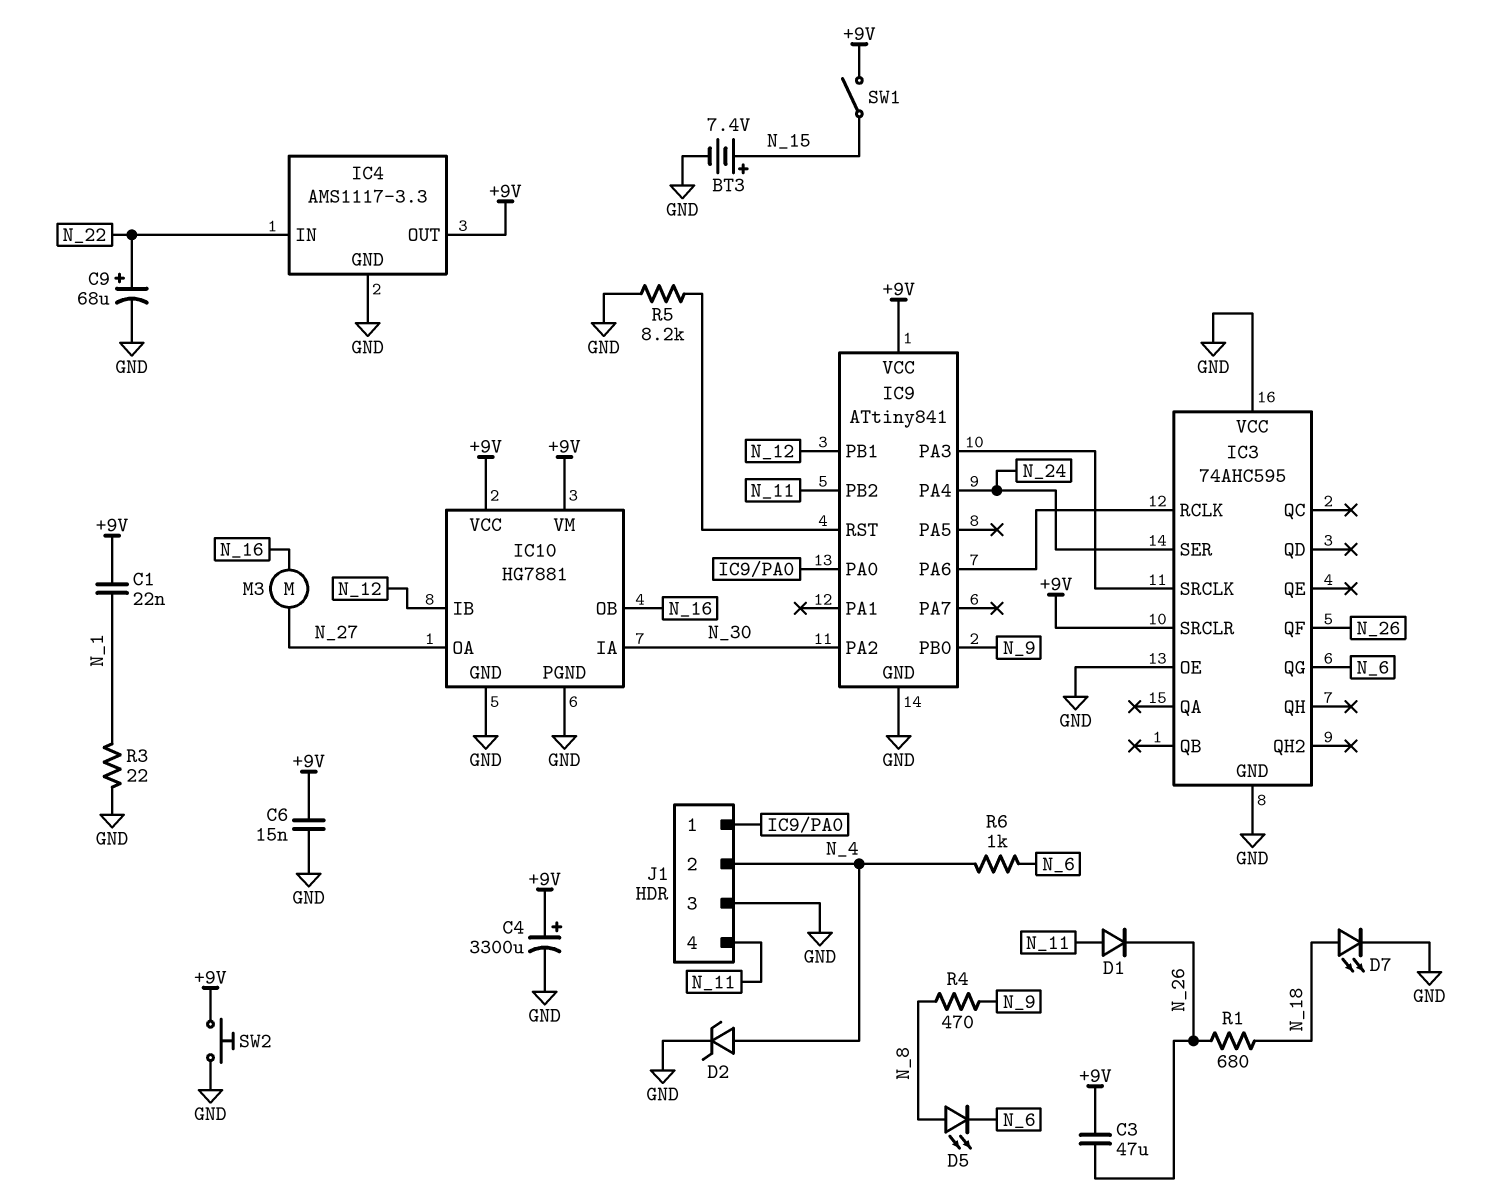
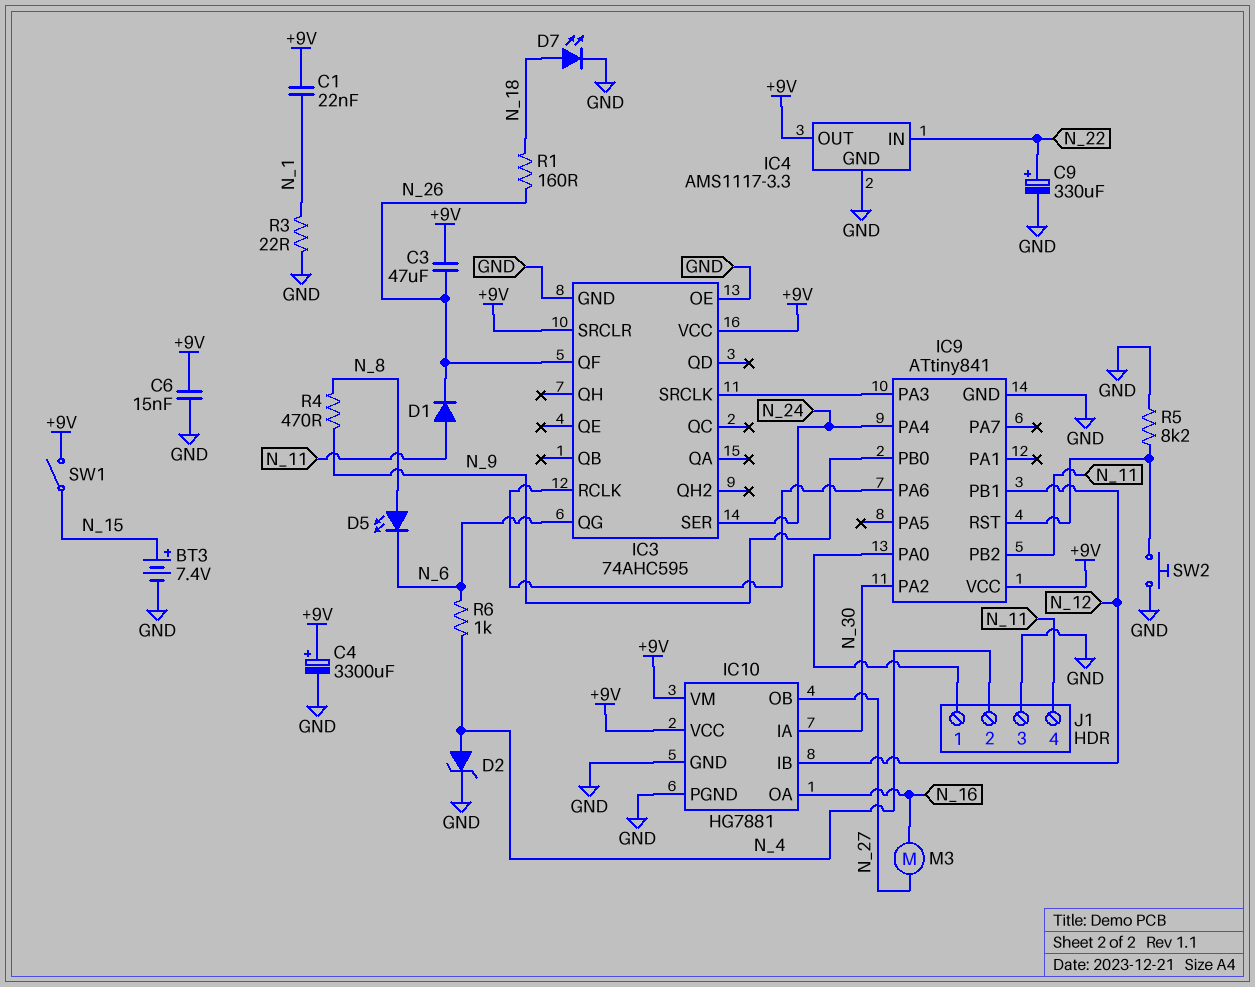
C9: 68uF (plus N_22, minus GND) -> 330uF (plus N_22, minus GND)
IC3 pin VCC: GND -> +9V
IC10 pin OA: N_27 -> N_16
IC10 pin OB: N_16 -> N_27
R1: 680 (N_18, N_26) -> 160 (N_18, N_26)
SW2: button (+9V, GND) -> button (GND, IC9/RST)

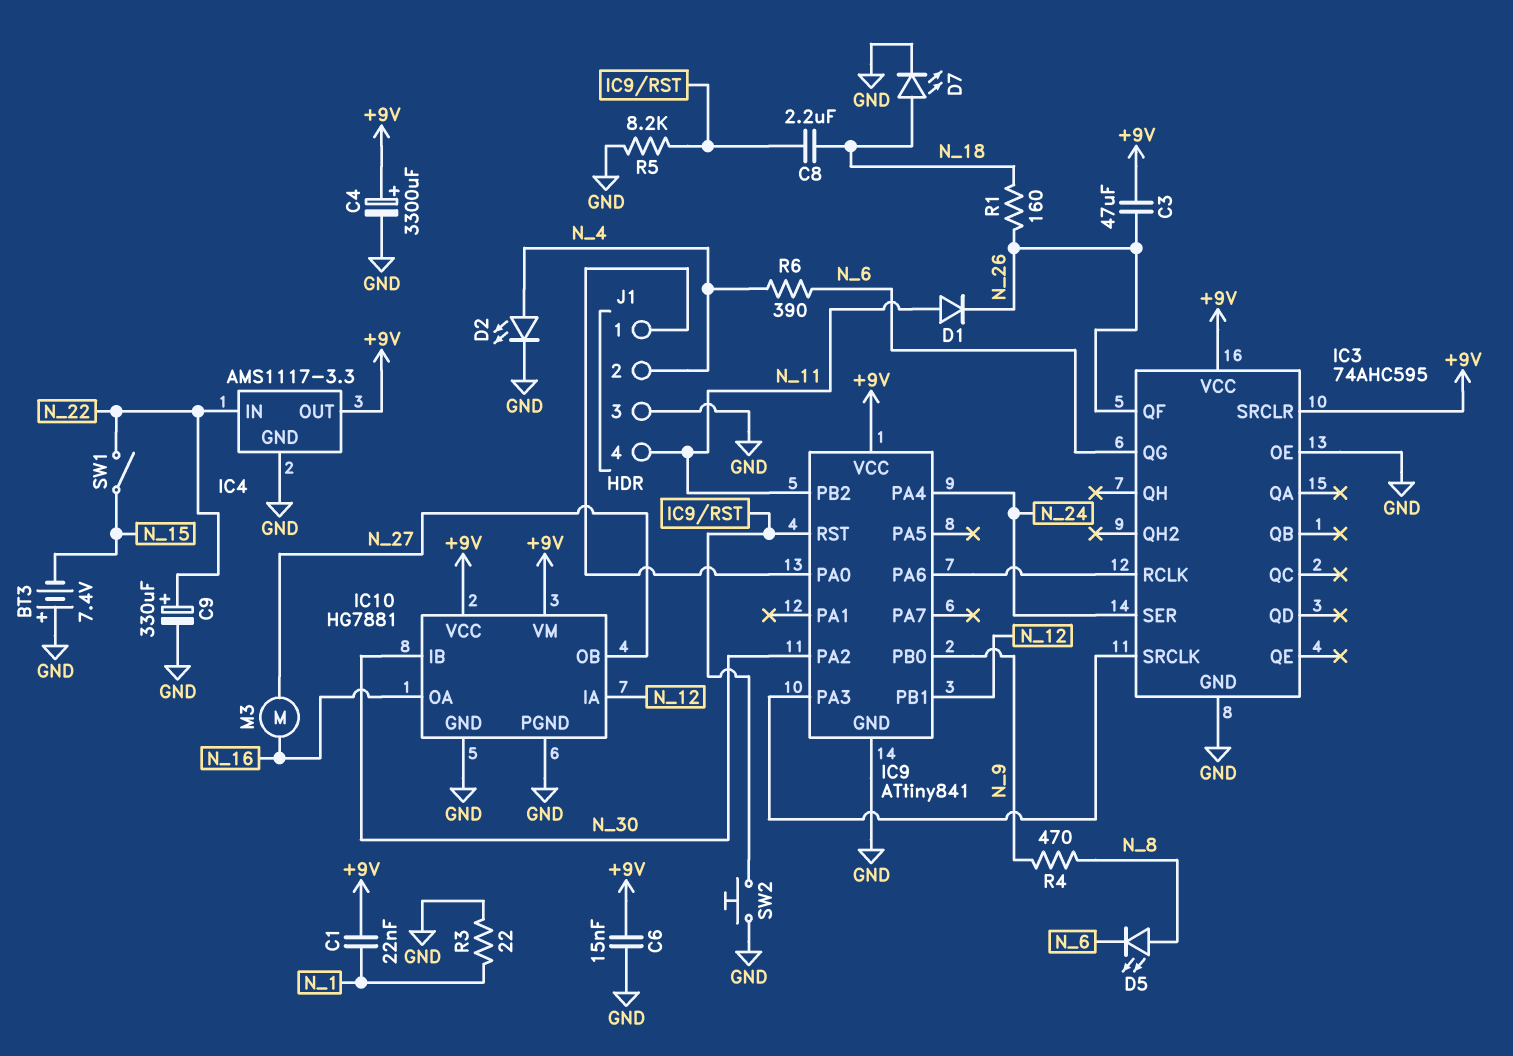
BT3: 7.4V (plus N_15, minus GND) -> 7.4V (plus GND, minus N_15)
C8: none -> 2.2uF (IC9/RST, N_18)
D2: zener (A N_4, K GND) -> LED (A N_4, K GND)
IC10 pin IA: N_30 -> N_12
IC10 pin IB: N_12 -> N_30
R6: 1k (N_4, N_6) -> 390 (N_4, N_6)
SW1: switch (+9V, N_15) -> switch (N_15, N_22)

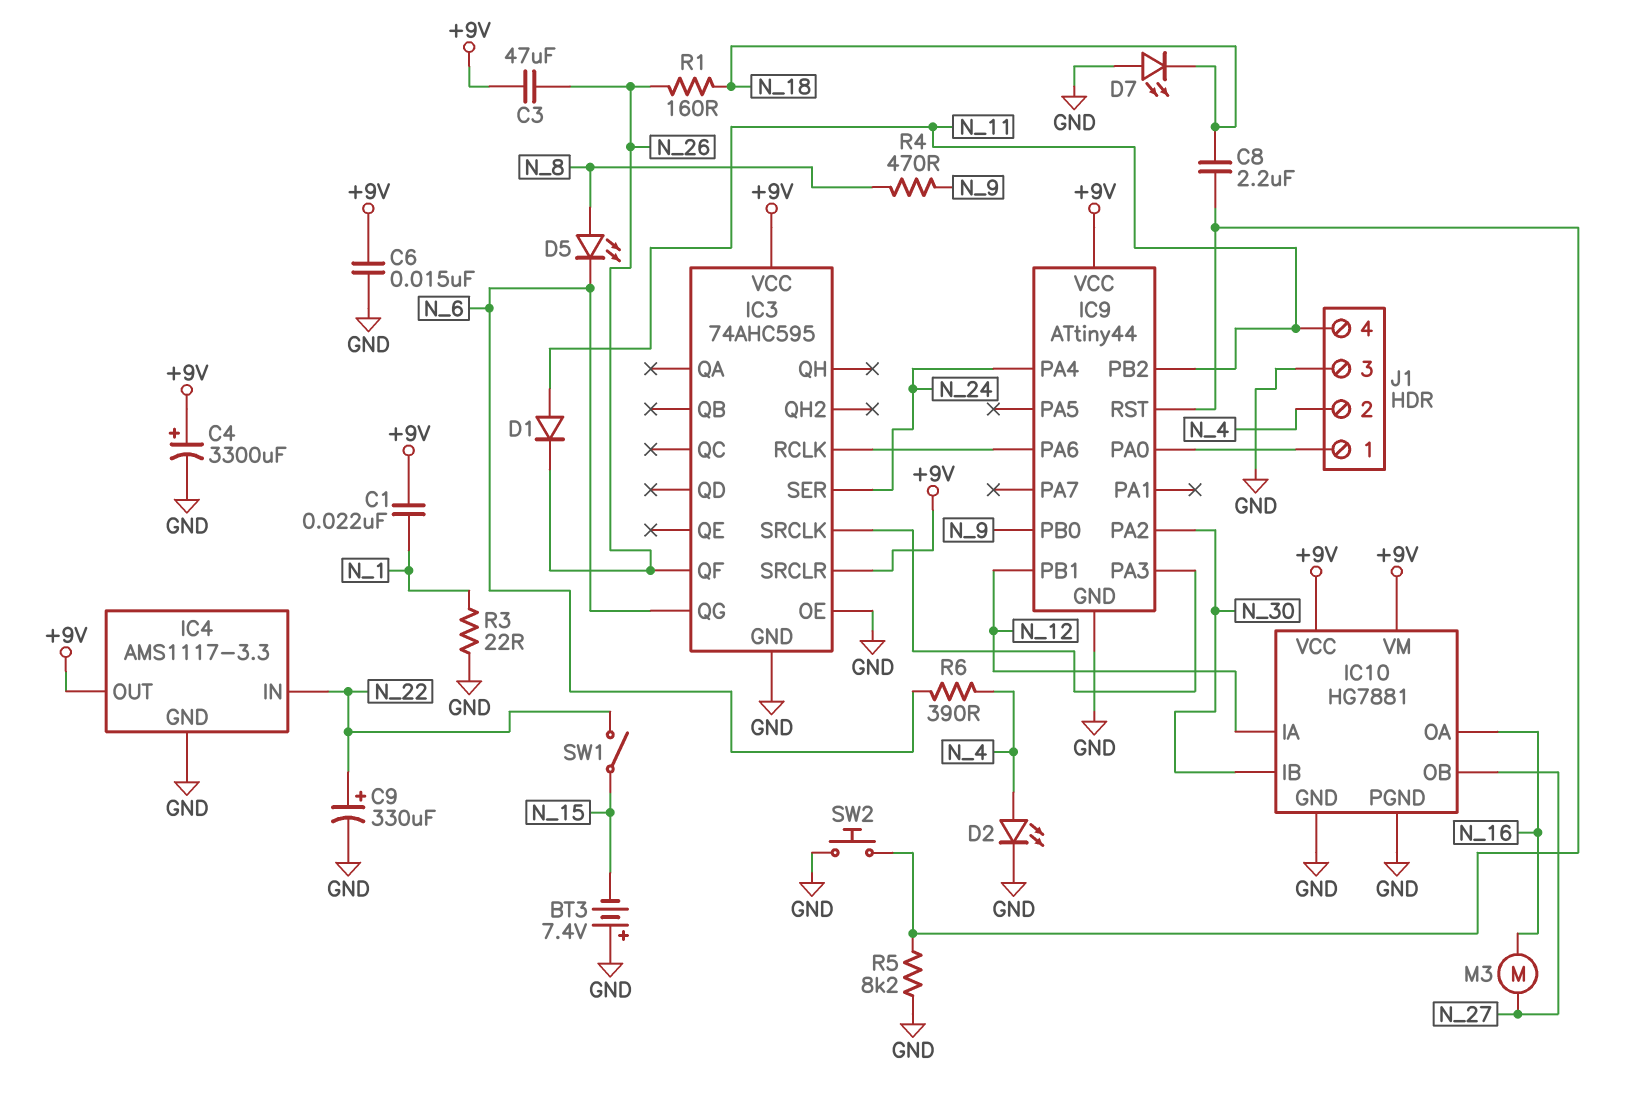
D7: LED (A N_18, K GND) -> LED (A GND, K N_18)
IC9: ATtiny841 -> ATtiny44

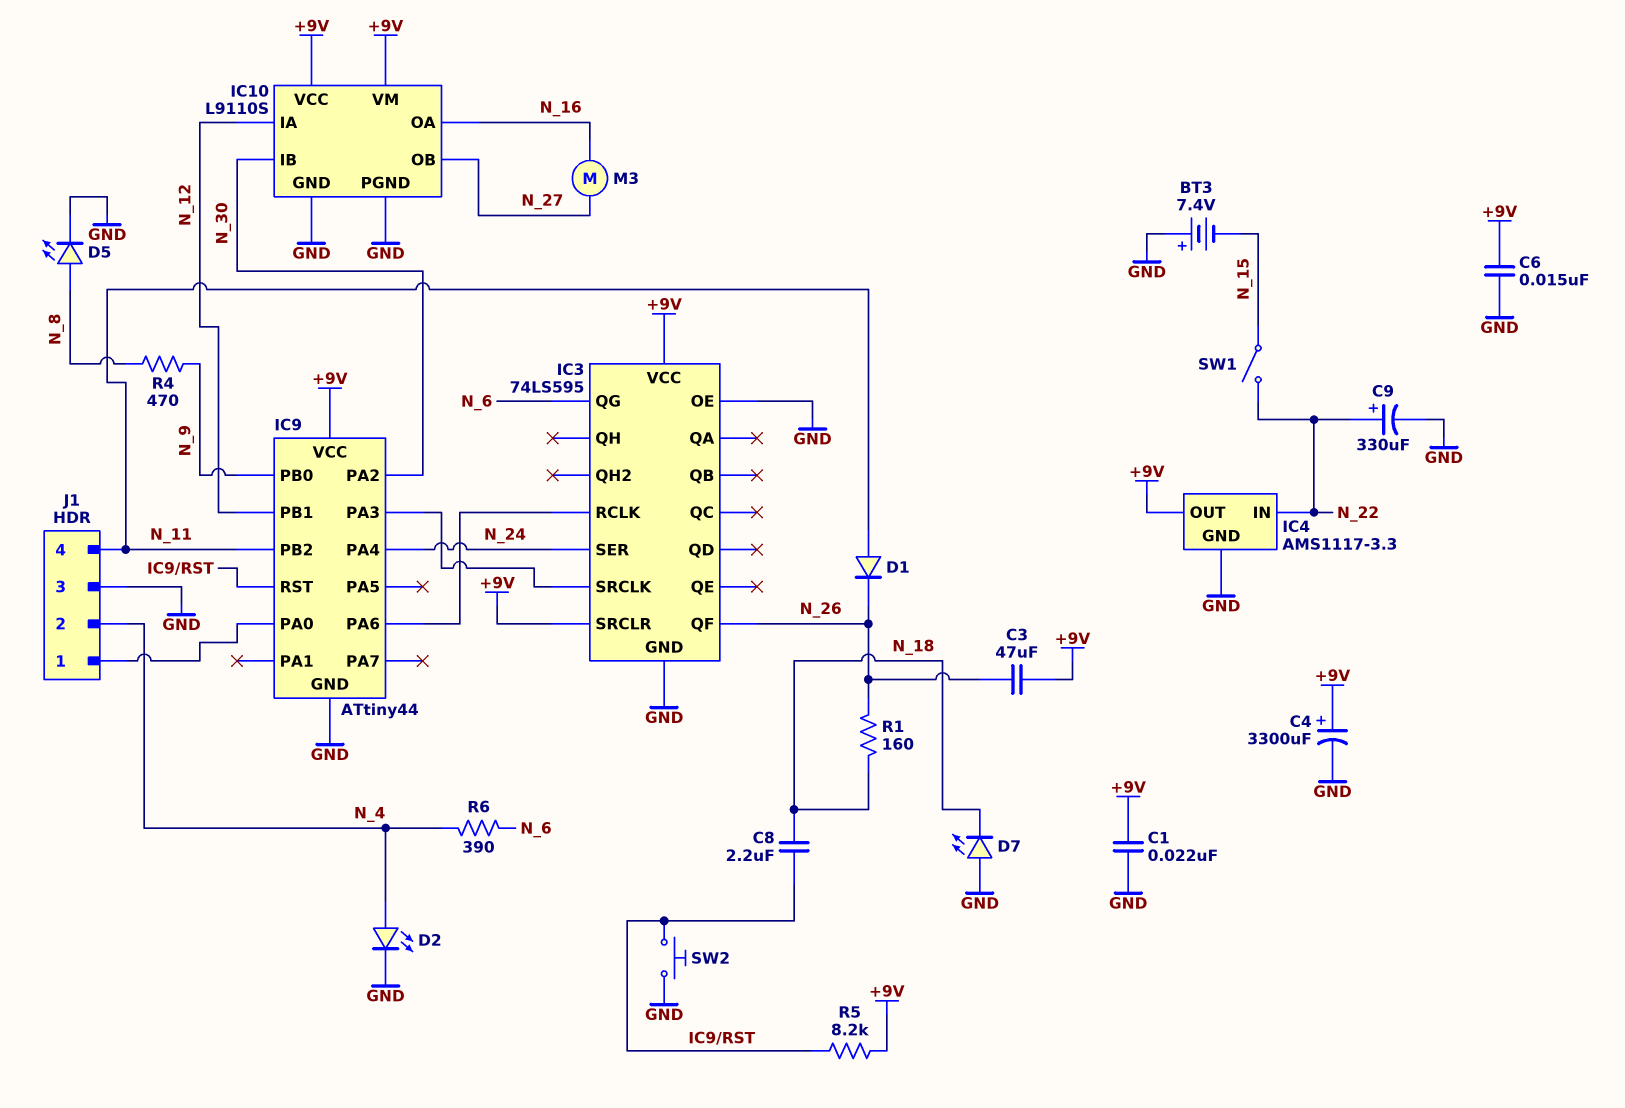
C1: 22nF (+9V, N_1) -> 22nF (+9V, GND)
D5: LED (A N_8, K N_6) -> LED (A N_8, K GND)
IC3: 74AHC595 -> 74LS595
IC10: HG7881 -> L9110S
R3: 22 (GND, N_1) -> none
R5: 8.2k (GND, IC9/RST) -> 8.2k (+9V, IC9/RST)

